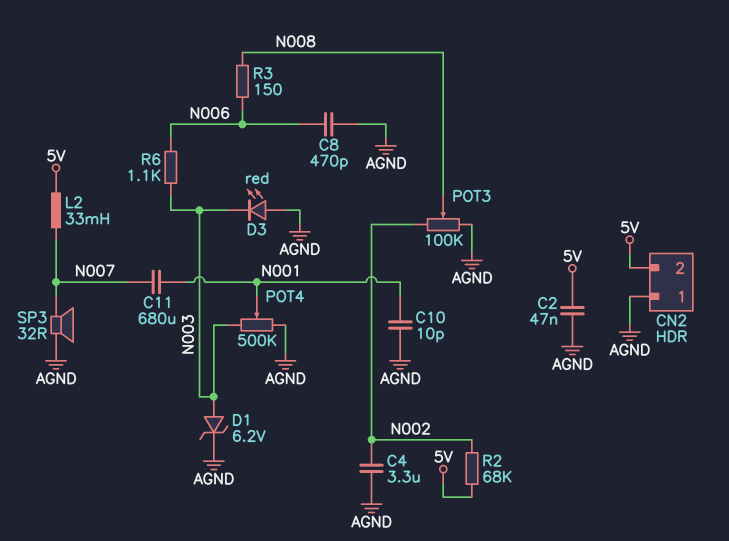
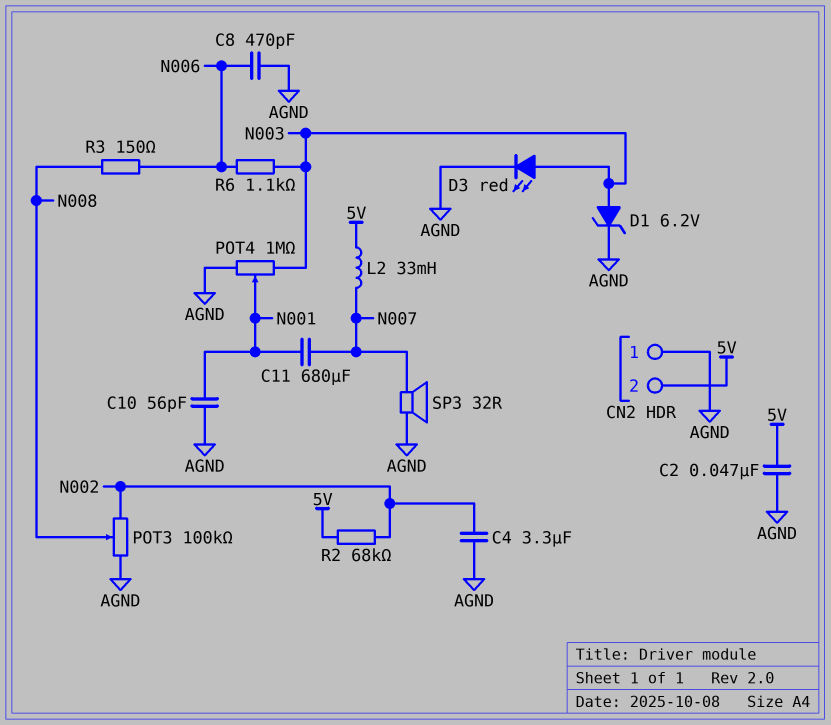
C10: 10pF (AGND, N001) -> 56pF (AGND, N001)
D3: LED red (A AGND, K N003) -> LED red (A N003, K AGND)
POT4: 500k (AGND, N003, wiper N001) -> 1M (AGND, N003, wiper N001)

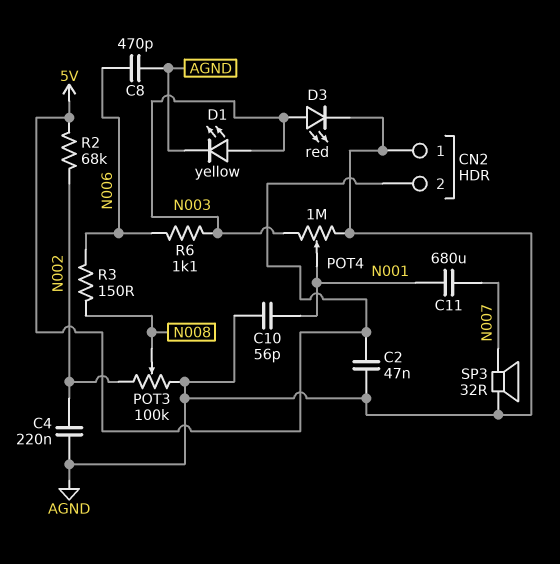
C4: 3.3uF (AGND, N002) -> 220nF (AGND, N002)
D1: zener 6.2V (A N003, K AGND) -> LED yellow (A N003, K AGND)
L2: 33mH (5V, N007) -> none

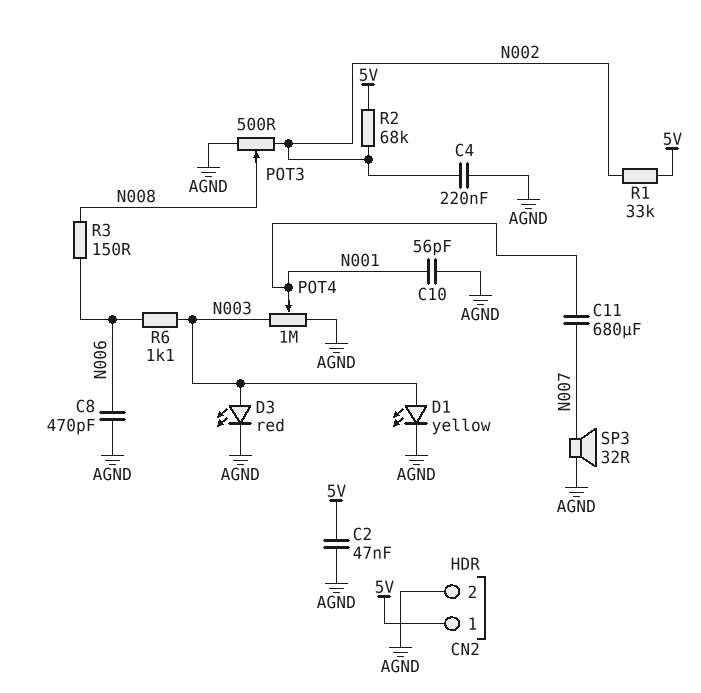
CN2 pin 1: AGND -> 5V
CN2 pin 2: 5V -> AGND
POT3: 100k (AGND, N002, wiper N008) -> 500 (AGND, N002, wiper N008)
R1: none -> 33k (5V, N002)

